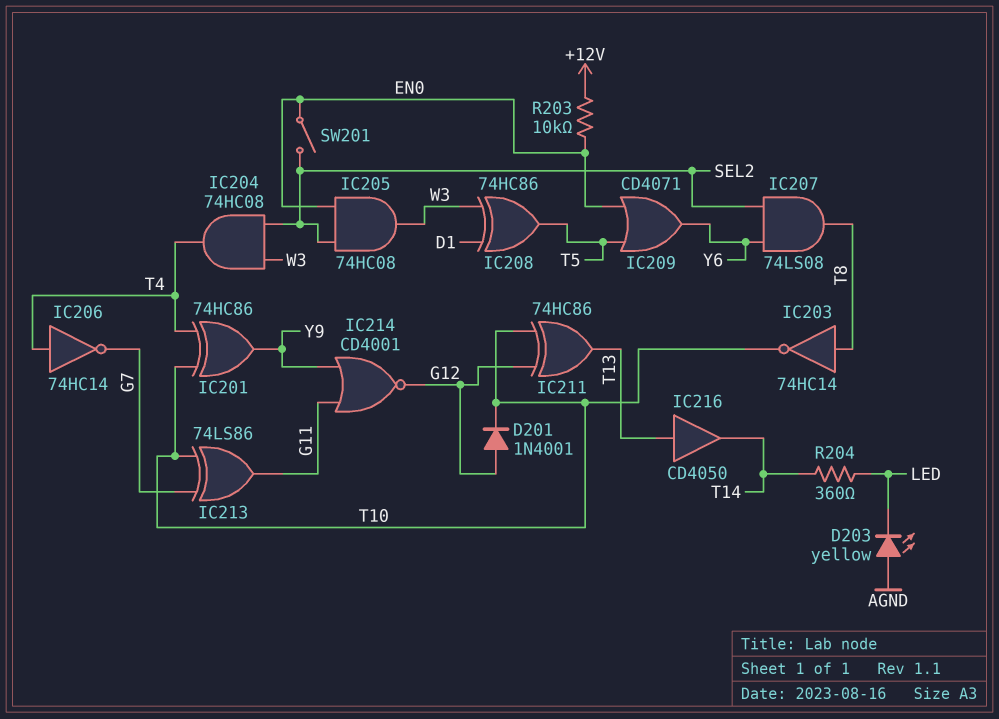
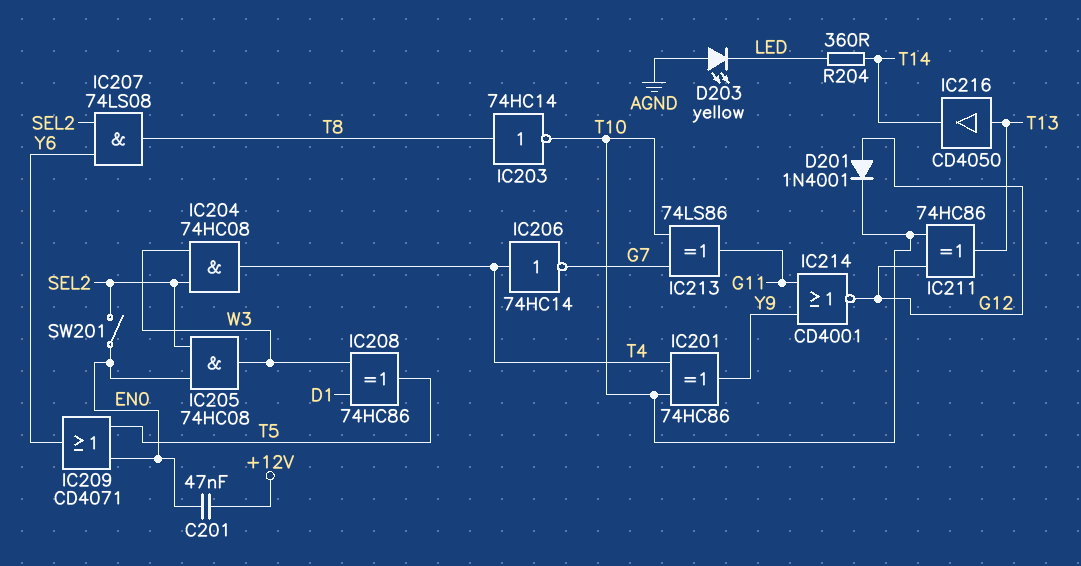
C201: none -> 47nF (+12V, EN0)
R203: 10k (+12V, EN0) -> none

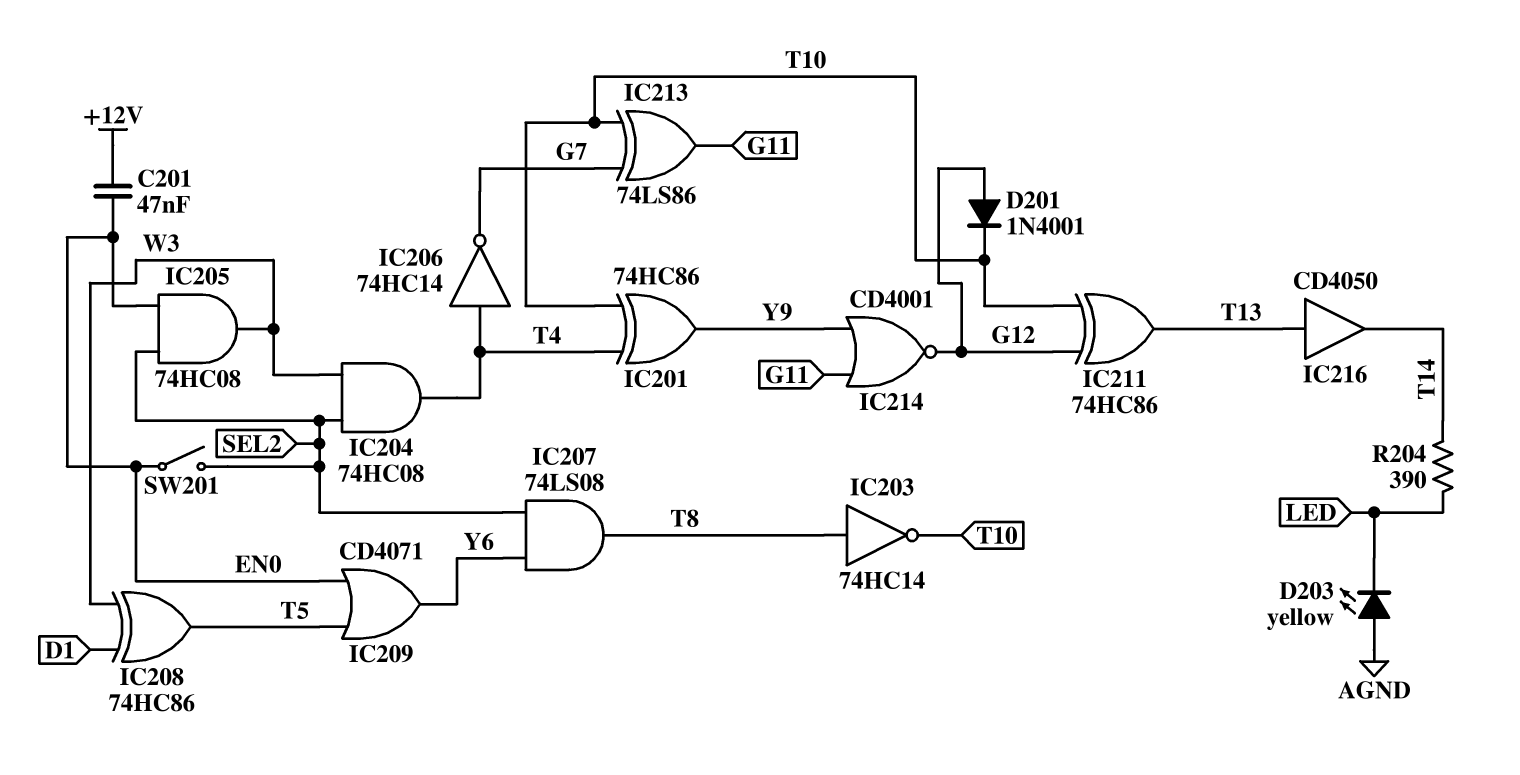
R204: 360 (LED, T14) -> 390 (LED, T14)

